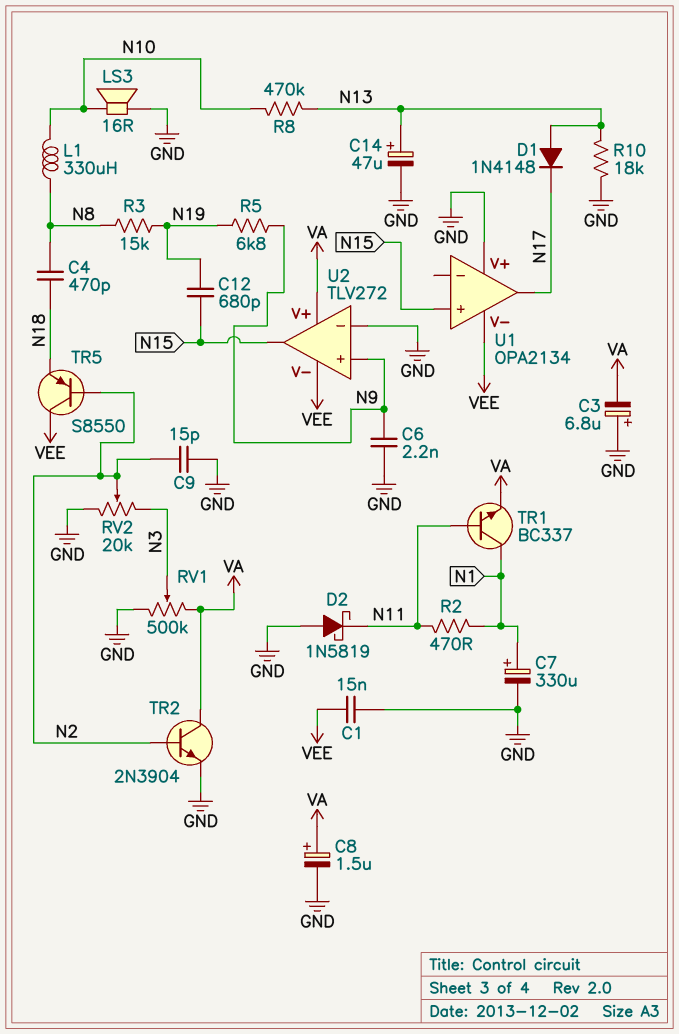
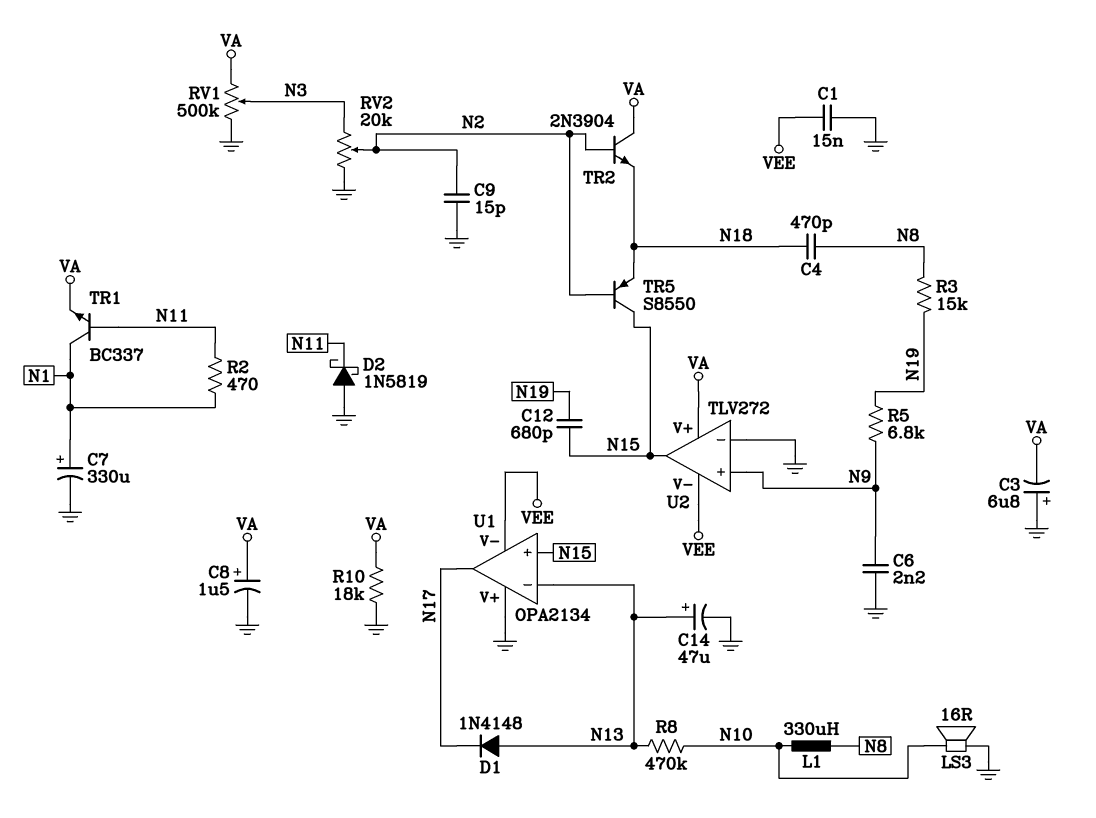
R10: 18k (GND, N13) -> 18k (GND, VA)
TR2: NPN 2N3904 (B N2, C VA, E GND) -> NPN 2N3904 (B N2, C VA, E N18)
TR5: PNP S8550 (B N2, C VEE, E N18) -> PNP S8550 (B N2, C N15, E N18)
U1 pin in-: none -> N13

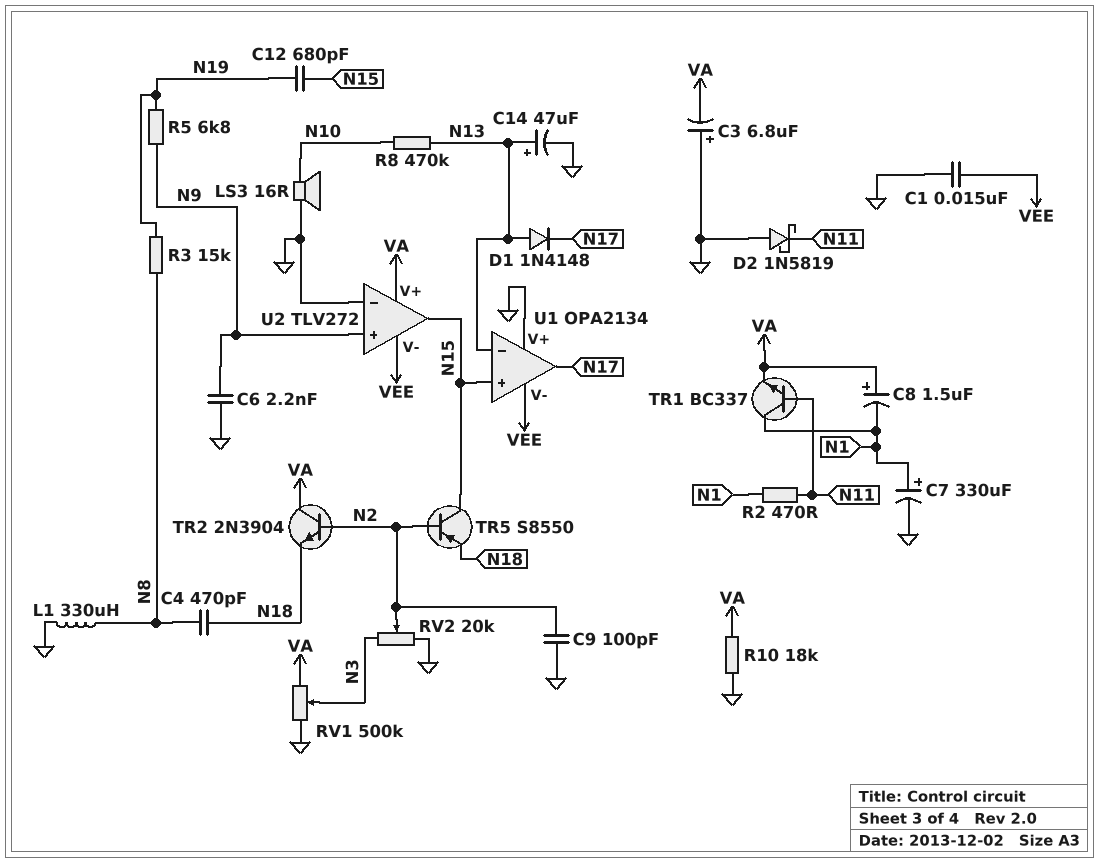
C8: 1.5uF (plus VA, minus GND) -> 1.5uF (plus VA, minus N1)
C9: 15pF (GND, N2) -> 100pF (GND, N2)
L1: 330uH (N8, N10) -> 330uH (GND, N8)

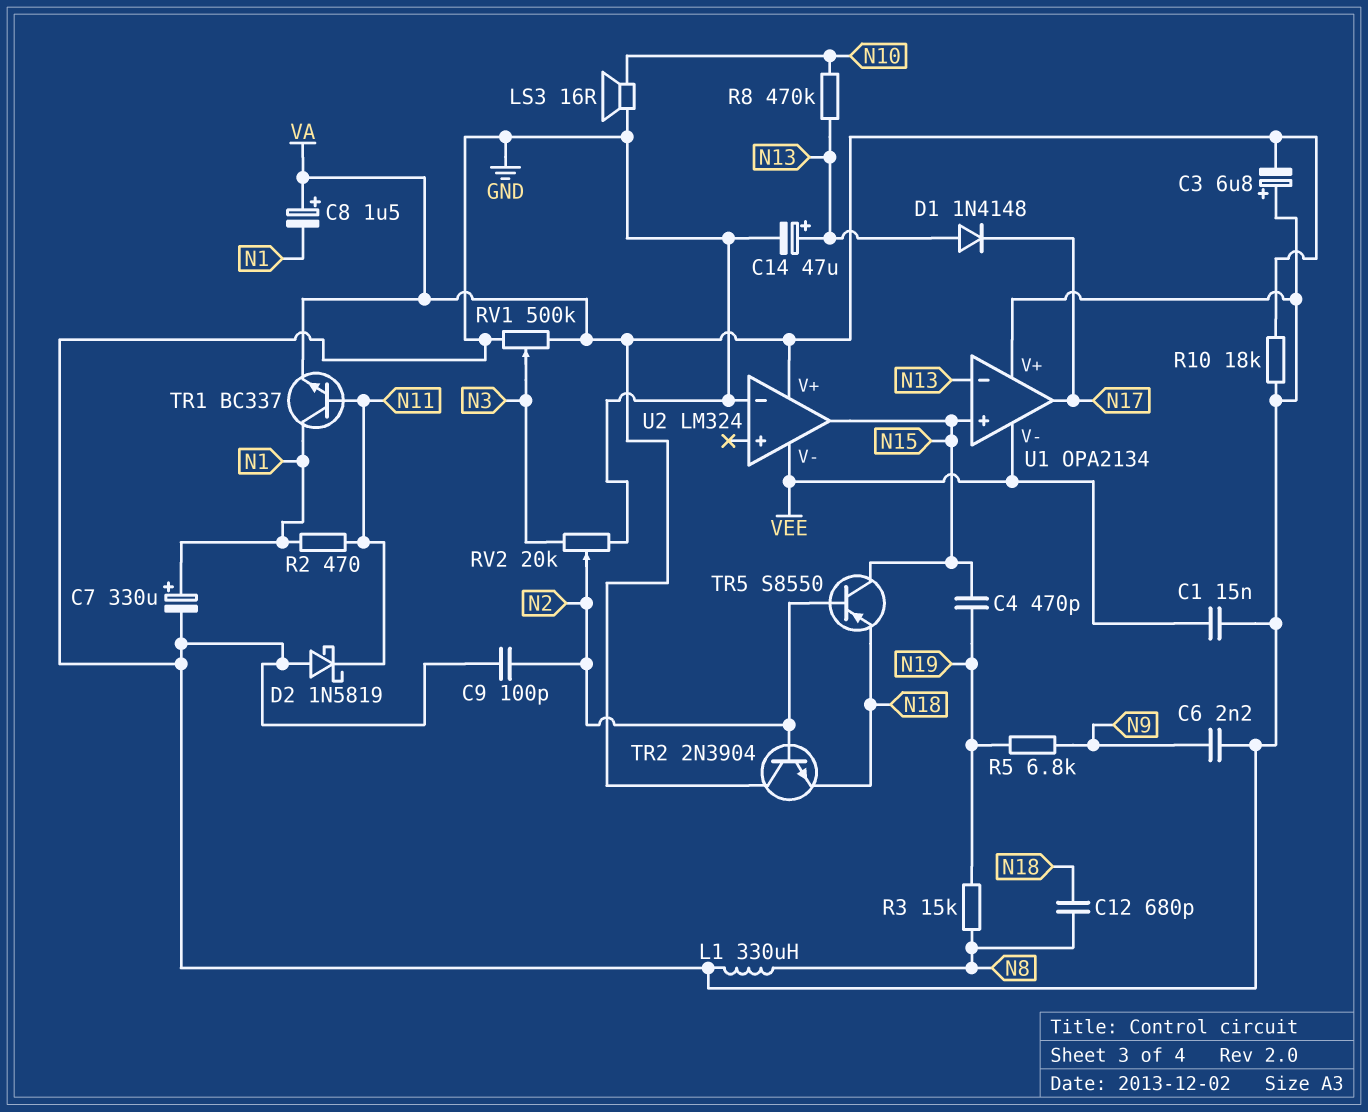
C4: 470pF (N8, N18) -> 470pF (N15, N19)
C12: 680pF (N15, N19) -> 680pF (N8, N18)
U2: TLV272 -> LM324
U2 pin in+: N9 -> none

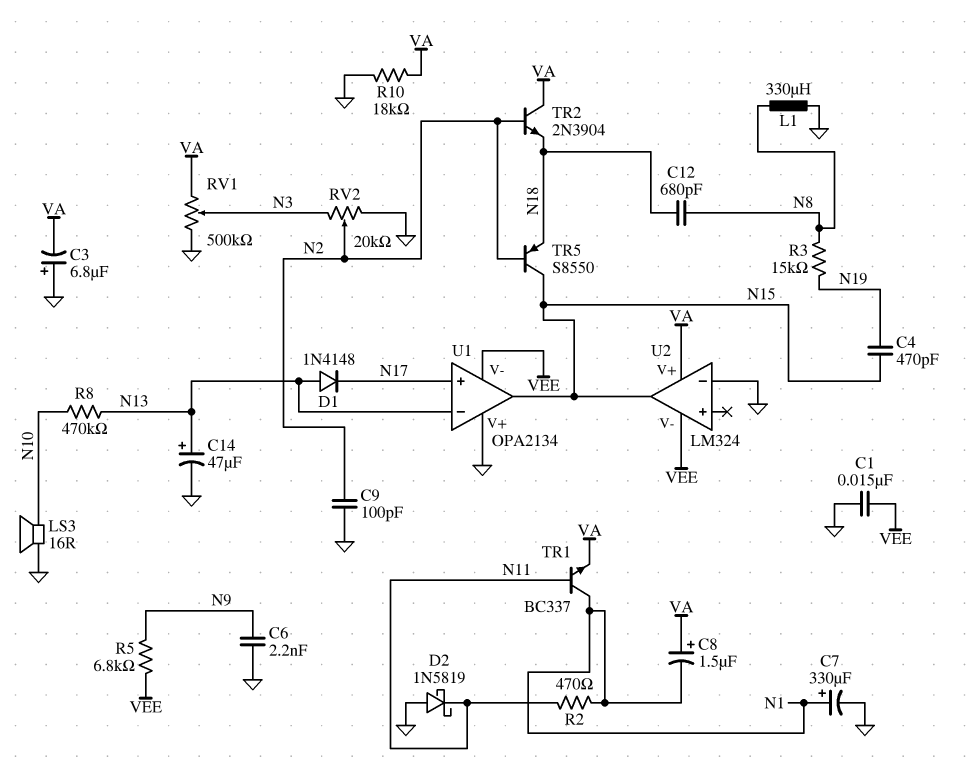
R5: 6.8k (N9, N19) -> 6.8k (N9, VEE)
U1 pin in+: N15 -> N17
U1 pin out: N17 -> N15

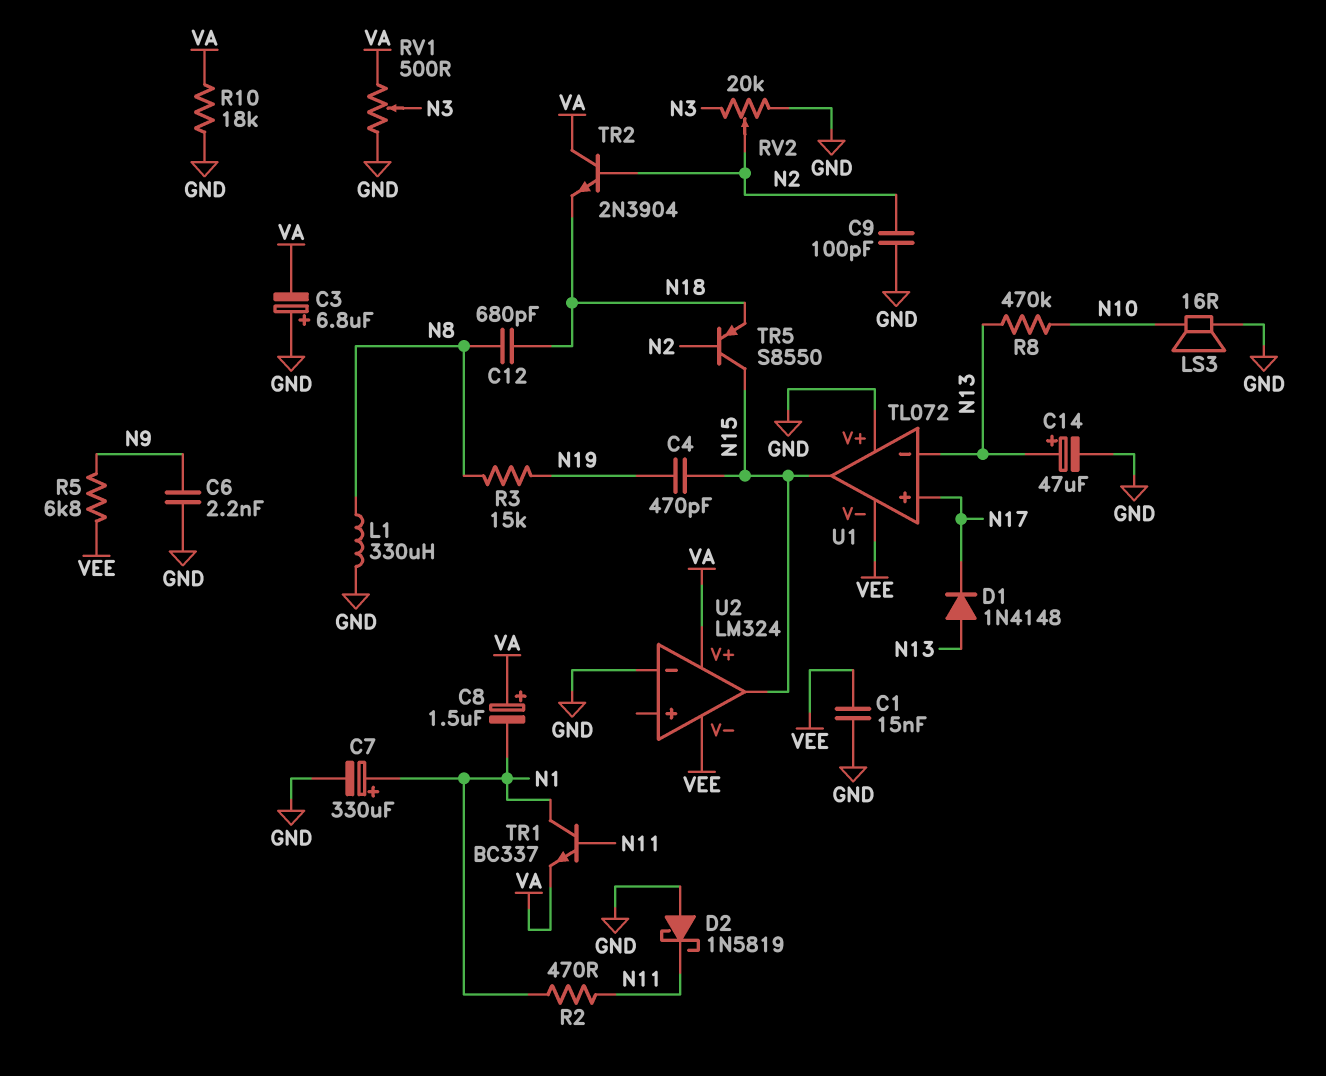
RV1: 500k (GND, VA, wiper N3) -> 500 (GND, VA, wiper N3)
U1: OPA2134 -> TL072

